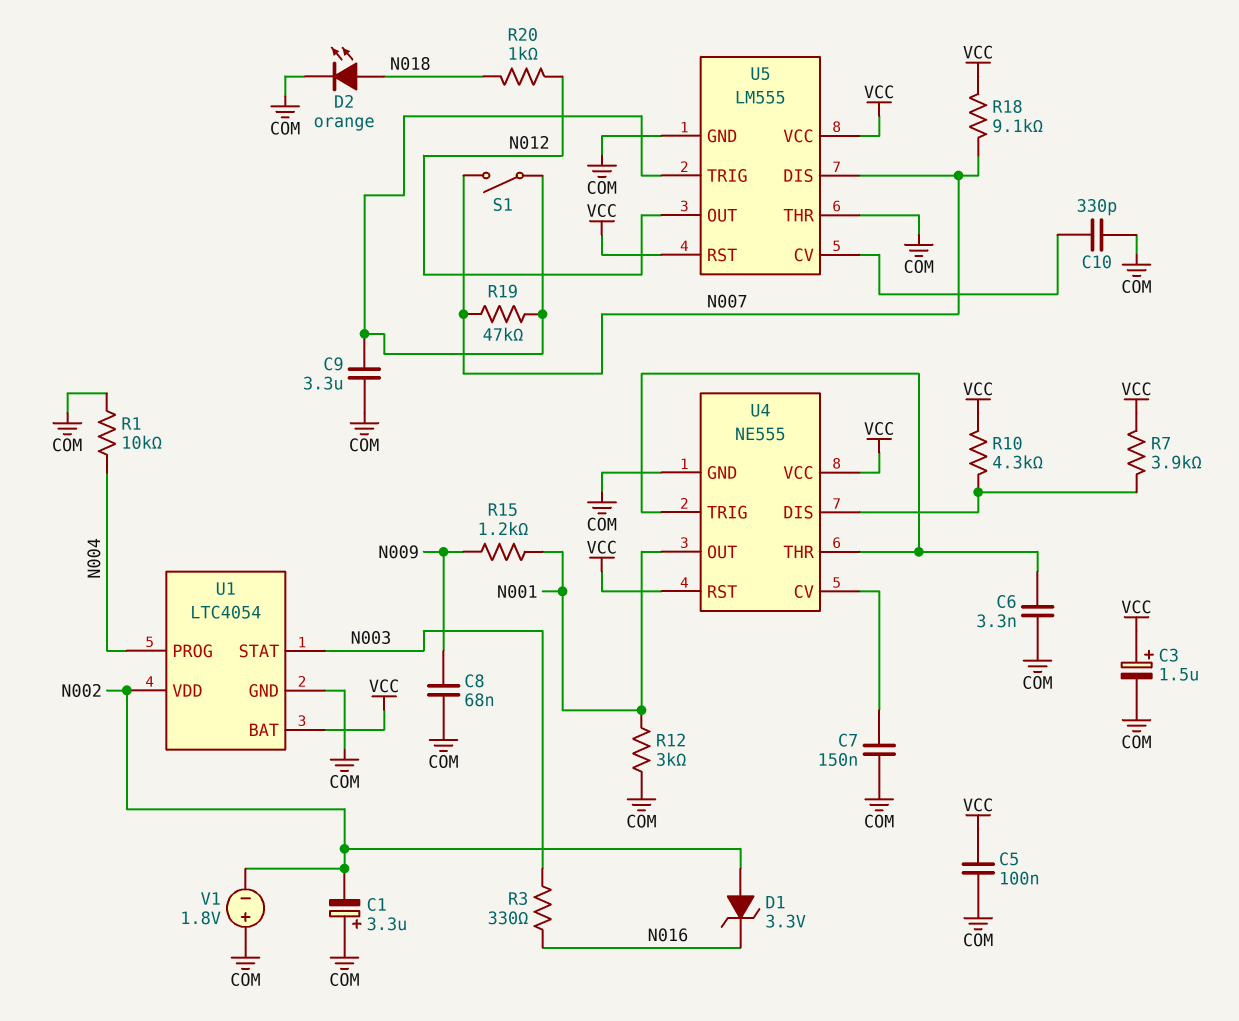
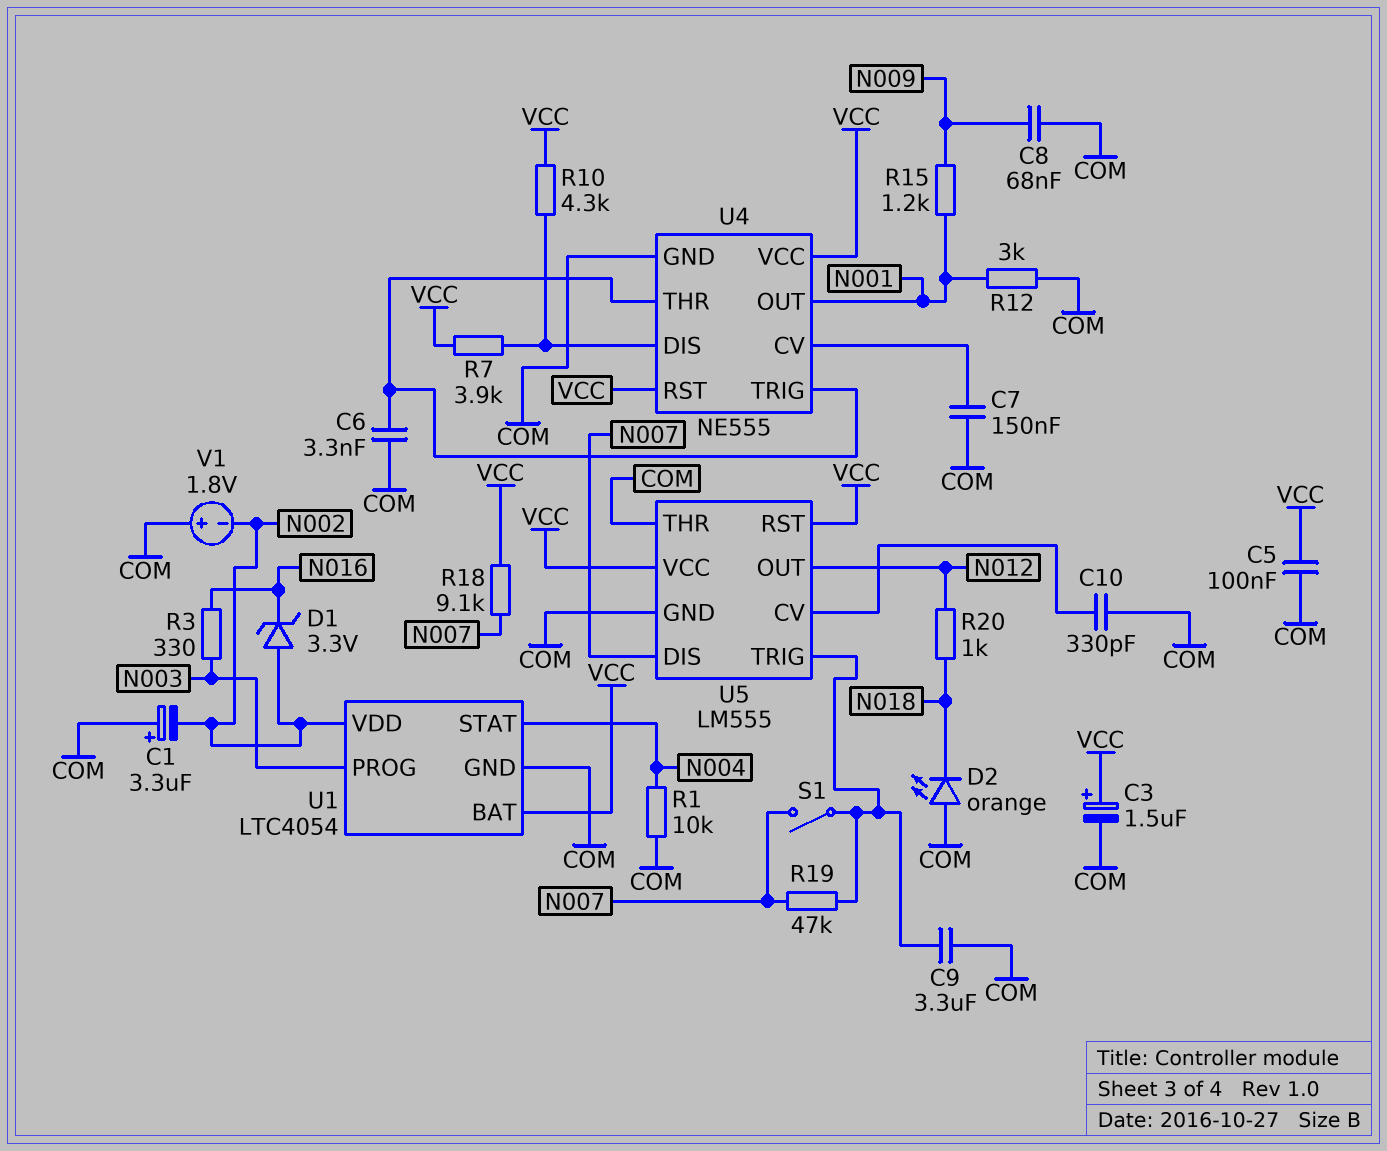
D2: LED orange (A N018, K COM) -> LED orange (A COM, K N018)
U1 pin PROG: N004 -> N003
U1 pin STAT: N003 -> N004

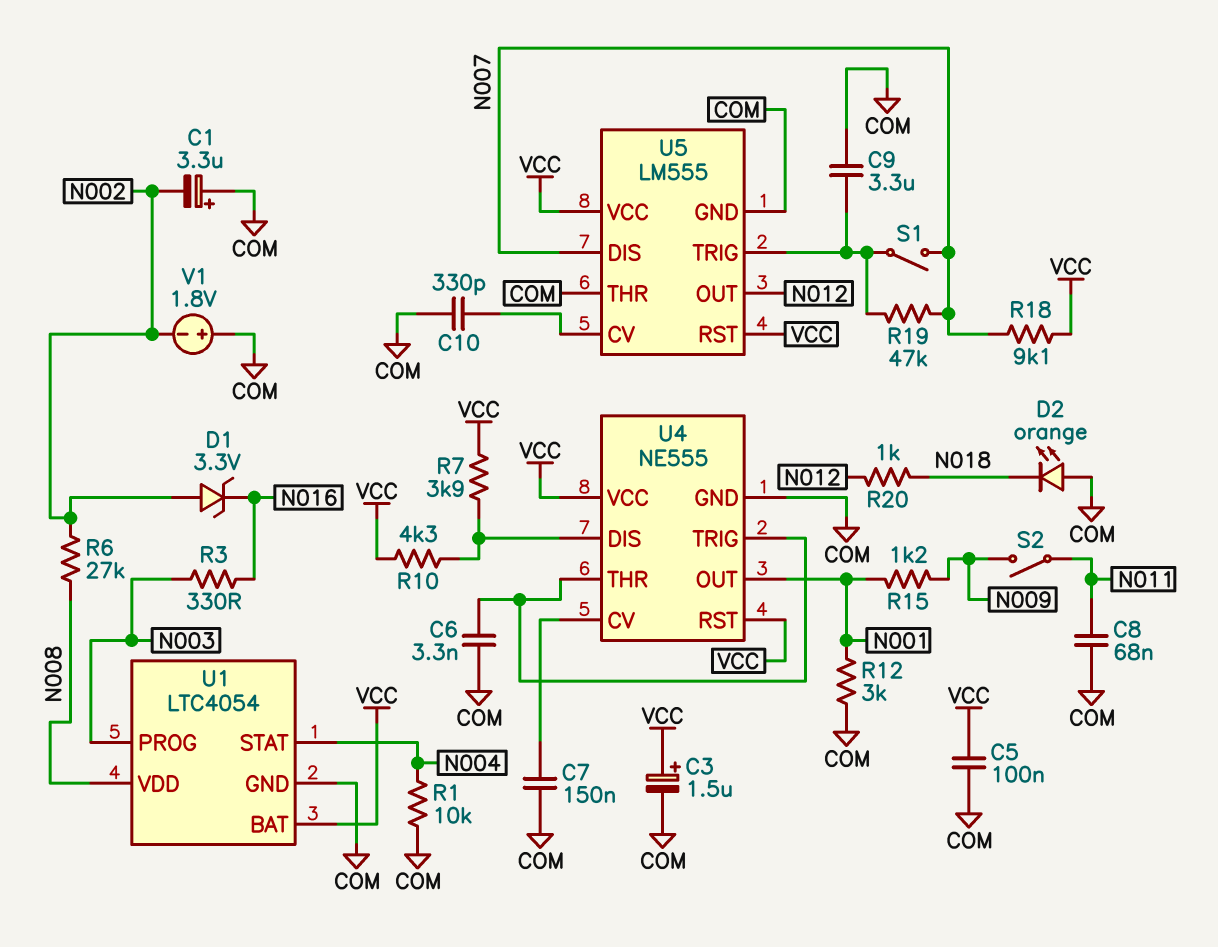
C8: 68nF (COM, N009) -> 68nF (COM, N011)
R6: none -> 27k (N002, N008)
S2: none -> switch (N009, N011)
U1 pin VDD: N002 -> N008

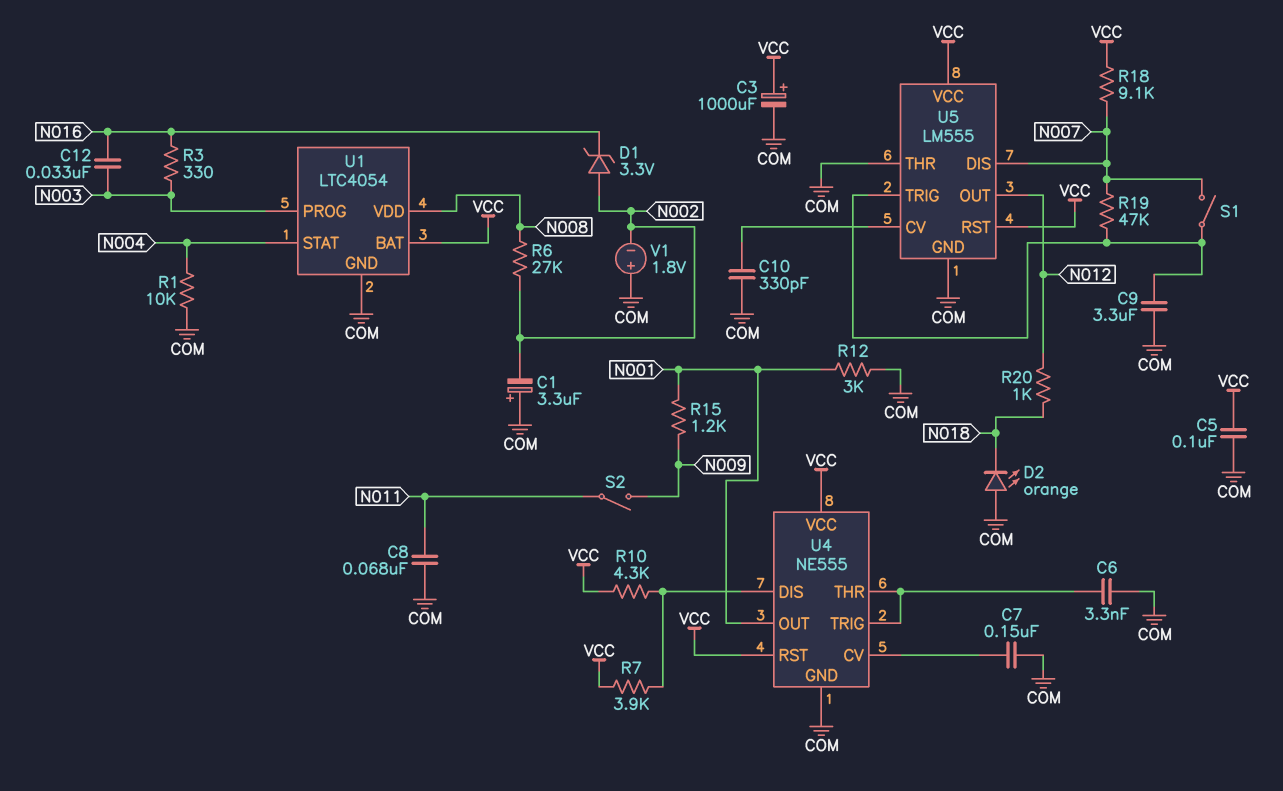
C3: 1.5uF (plus VCC, minus COM) -> 1000uF (plus VCC, minus COM)
C12: none -> 33nF (N003, N016)

